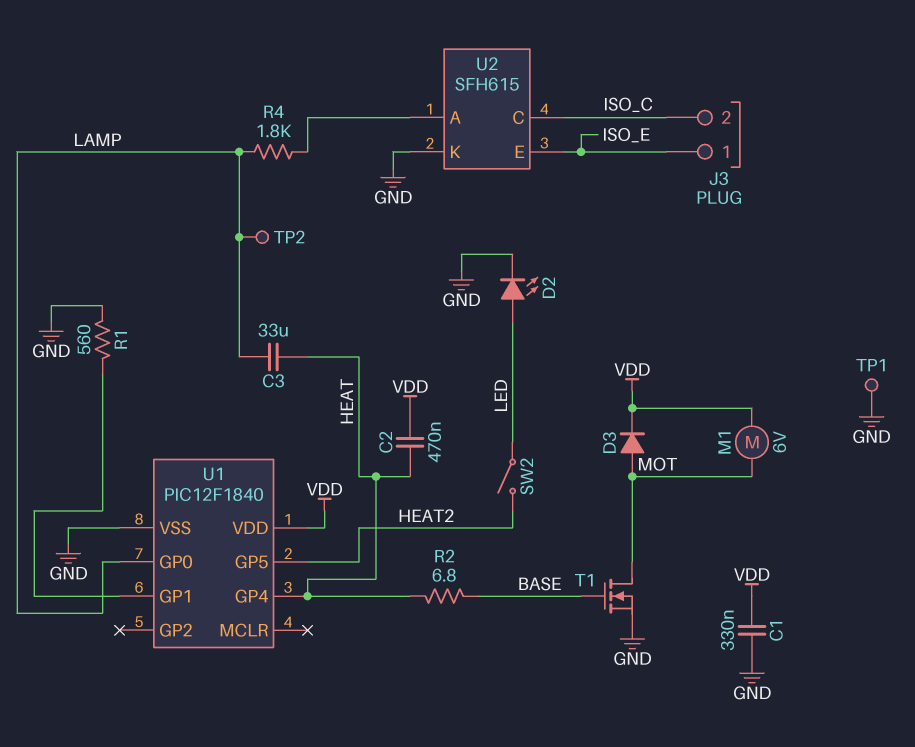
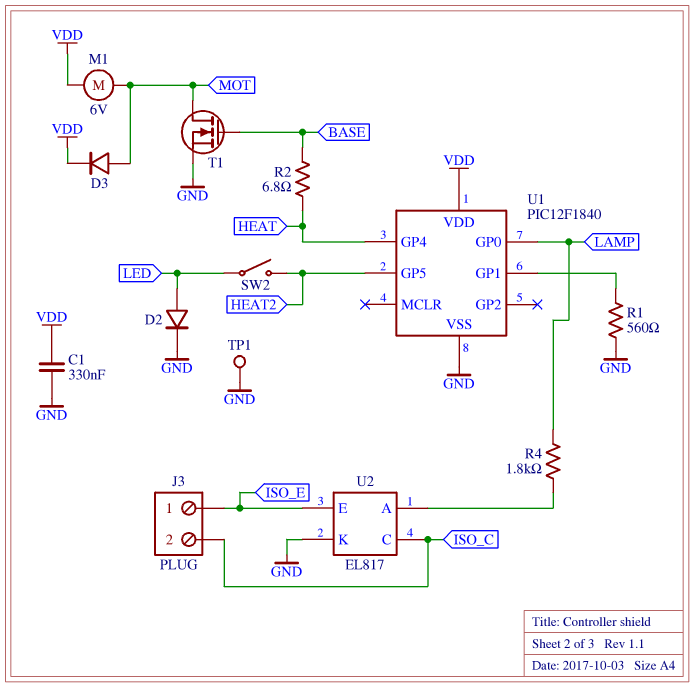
C2: 470nF (HEAT, VDD) -> none
C3: 33uF (HEAT, LAMP) -> none
D2: LED (A LED, K GND) -> diode (A LED, K GND)
TP2: test point (LAMP) -> none
U2: SFH615 -> EL817

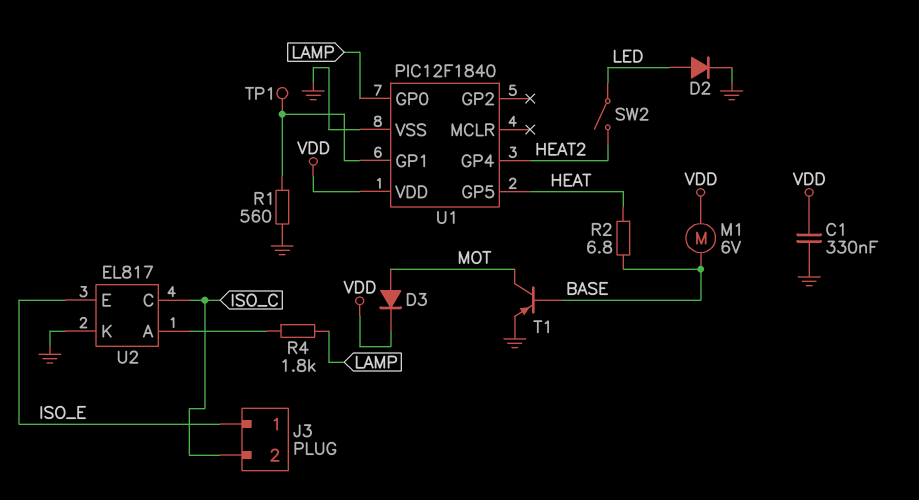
M1: motor 6V (MOT, VDD) -> motor 6V (BASE, VDD)
T1: NMOS (G BASE, D MOT, S GND) -> PNP (B BASE, C MOT, E GND)
TP1: test point (GND) -> test point (U1/GP1)
U1 pin GP4: HEAT -> HEAT2
U1 pin GP5: HEAT2 -> HEAT

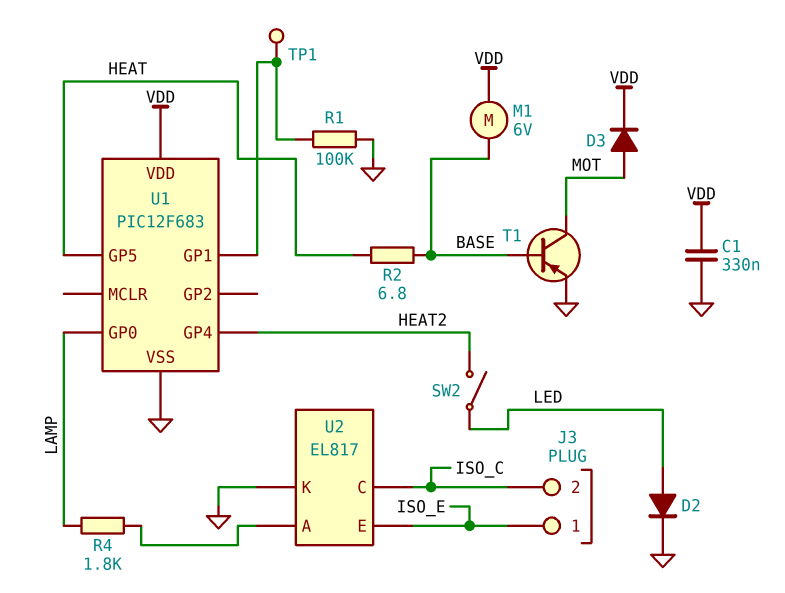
R1: 560 (GND, U1/GP1) -> 100k (GND, U1/GP1)
U1: PIC12F1840 -> PIC12F683

